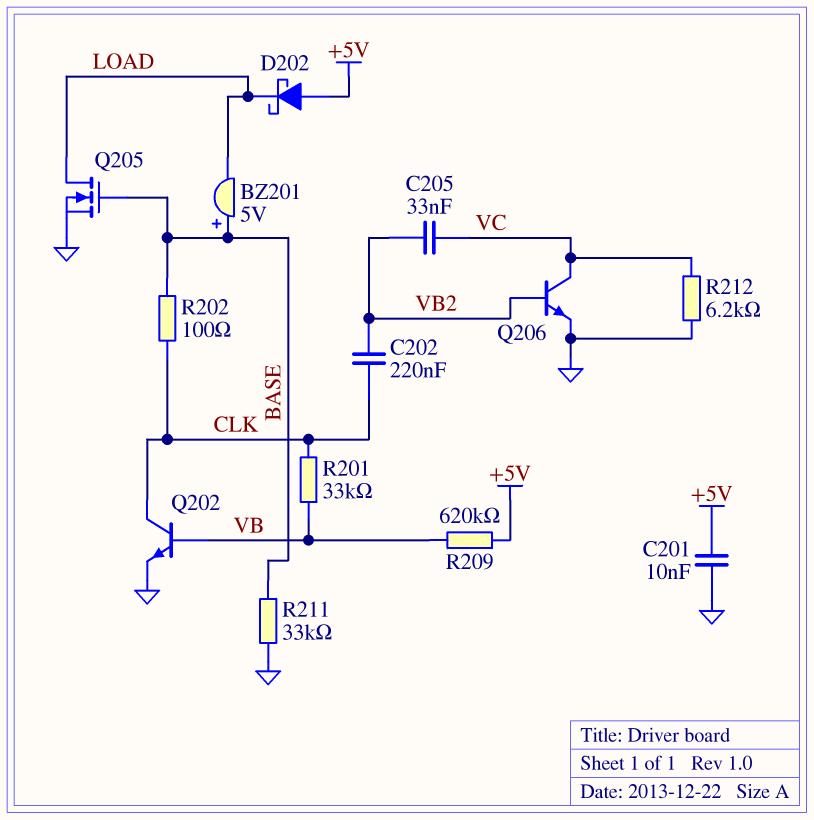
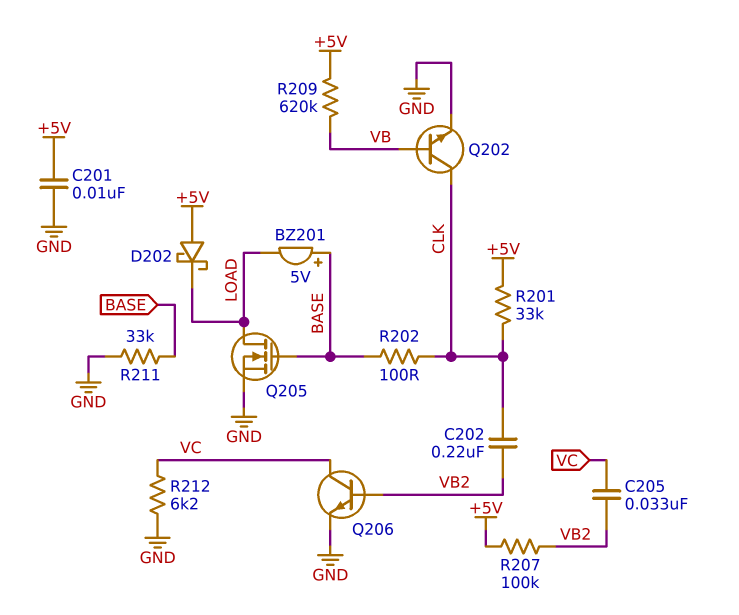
R201: 33k (CLK, VB) -> 33k (+5V, CLK)
R207: none -> 100k (+5V, VB2)

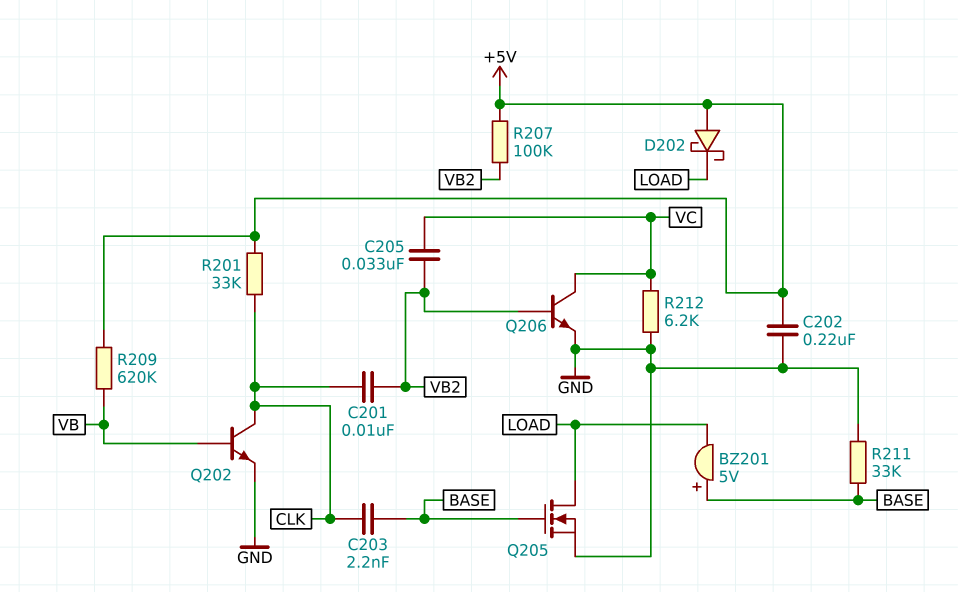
C201: 10nF (+5V, GND) -> 10nF (CLK, VB2)
C202: 220nF (CLK, VB2) -> 220nF (+5V, GND)
C203: none -> 2.2nF (BASE, CLK)
R202: 100 (BASE, CLK) -> none

